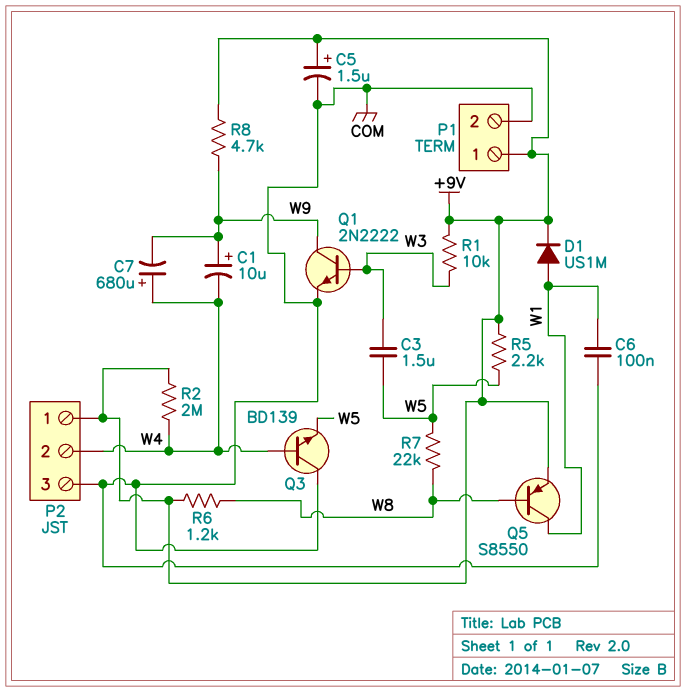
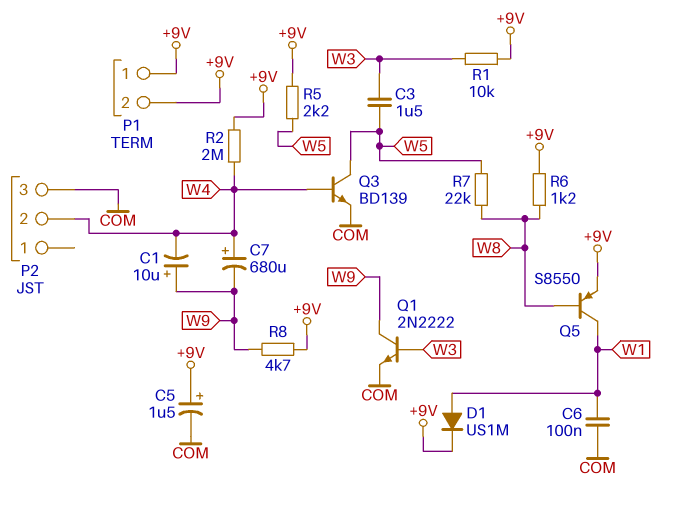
P1 pin 2: COM -> +9V
P2 pin 1: +9V -> none
Q3: NPN BD139 (B W4, C COM, E W5) -> NPN BD139 (B W4, C W5, E COM)

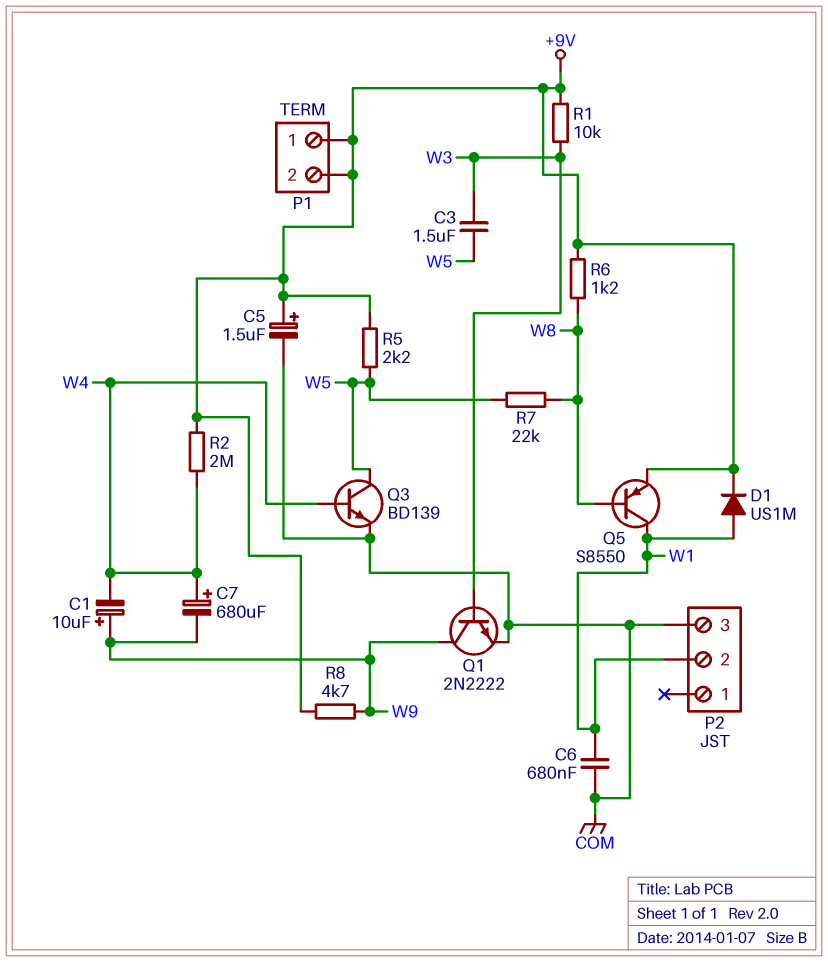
C6: 100nF (COM, W1) -> 680nF (COM, W1)
P2 pin 2: W4 -> W1

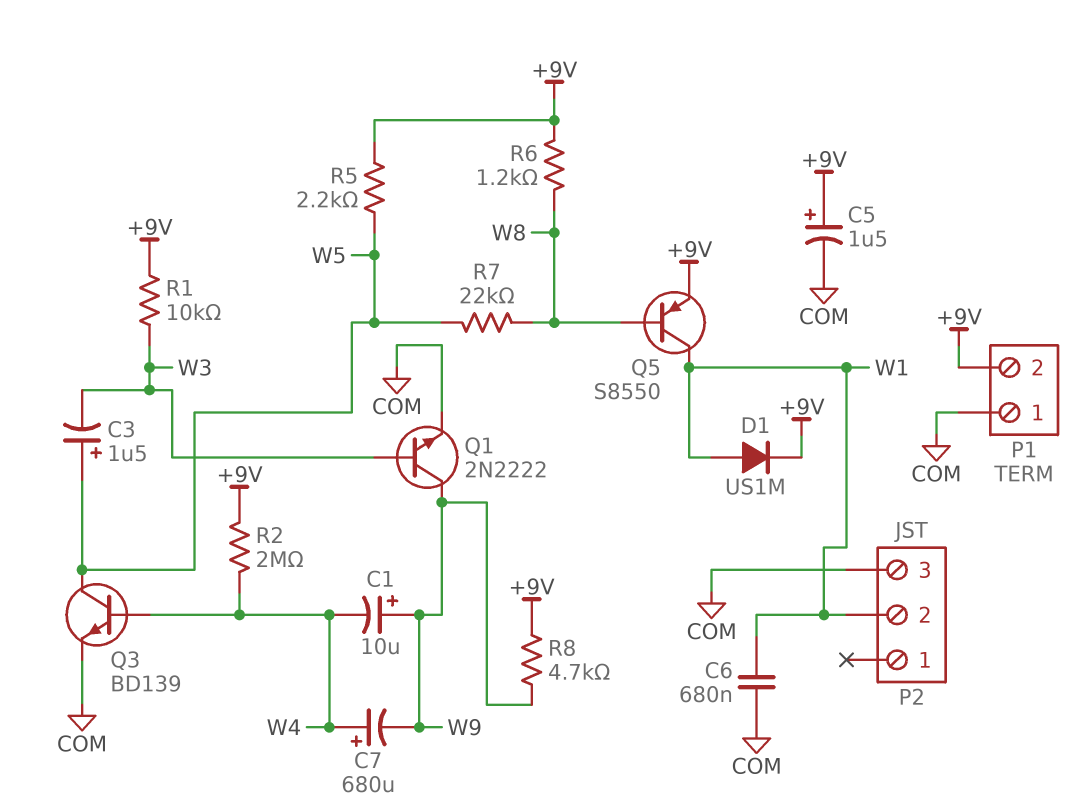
C3: 1.5uF (W3, W5) -> 1.5uF (plus W5, minus W3)
P1 pin 1: +9V -> COM

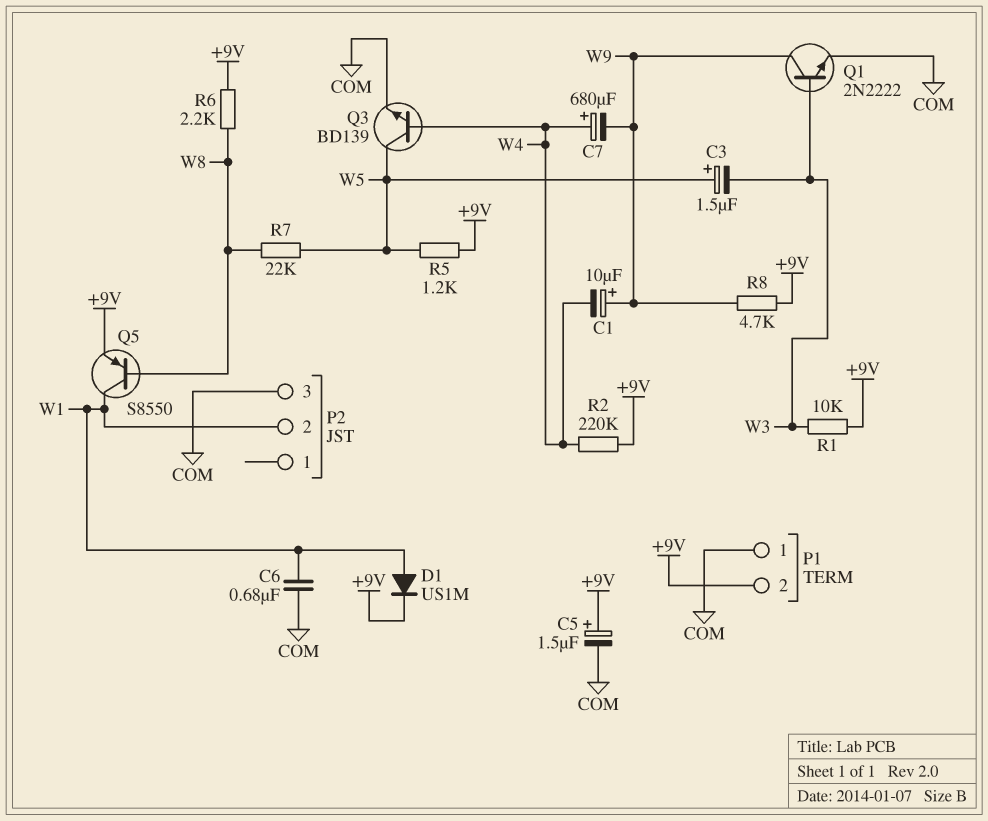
R2: 2M (+9V, W4) -> 220k (+9V, W4)
R5: 2.2k (+9V, W5) -> 1.2k (+9V, W5)
R6: 1.2k (+9V, W8) -> 2.2k (+9V, W8)

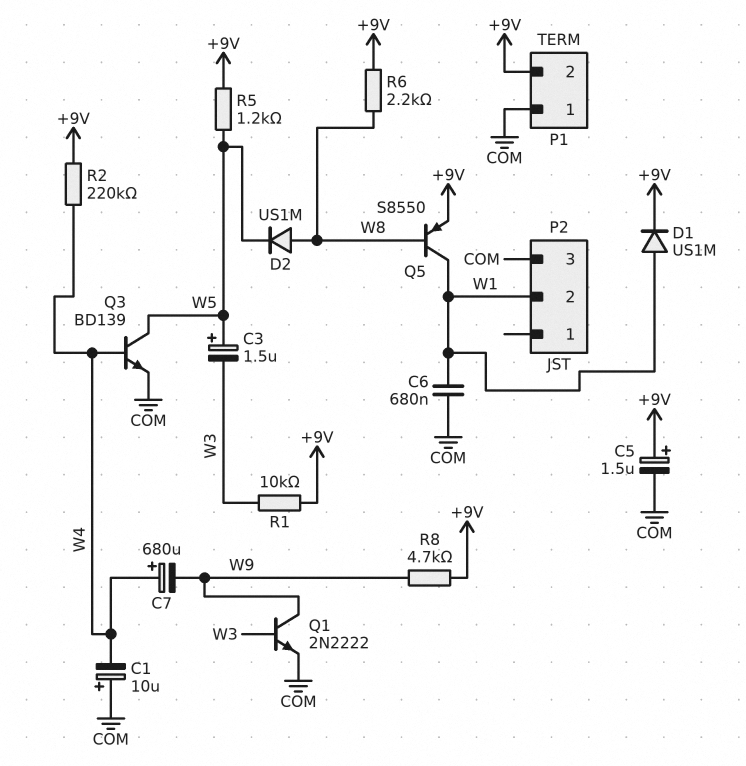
C1: 10uF (plus W9, minus W4) -> 10uF (plus COM, minus W4)
D2: none -> diode US1M (A W8, K W5)
R7: 22k (W5, W8) -> none

